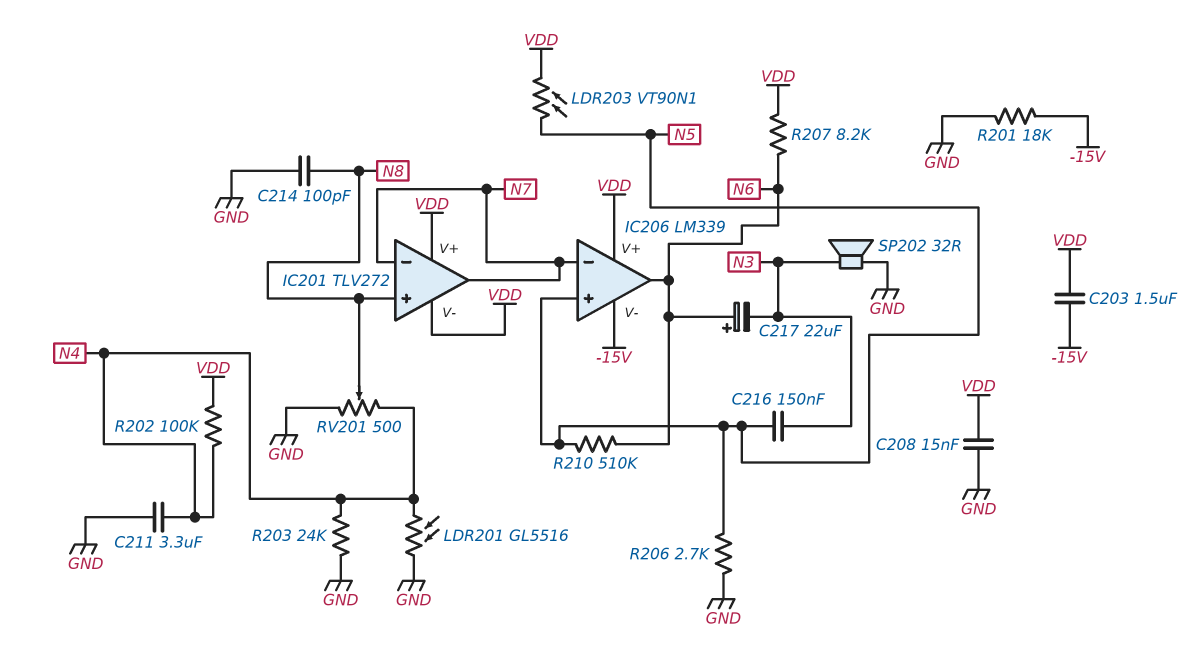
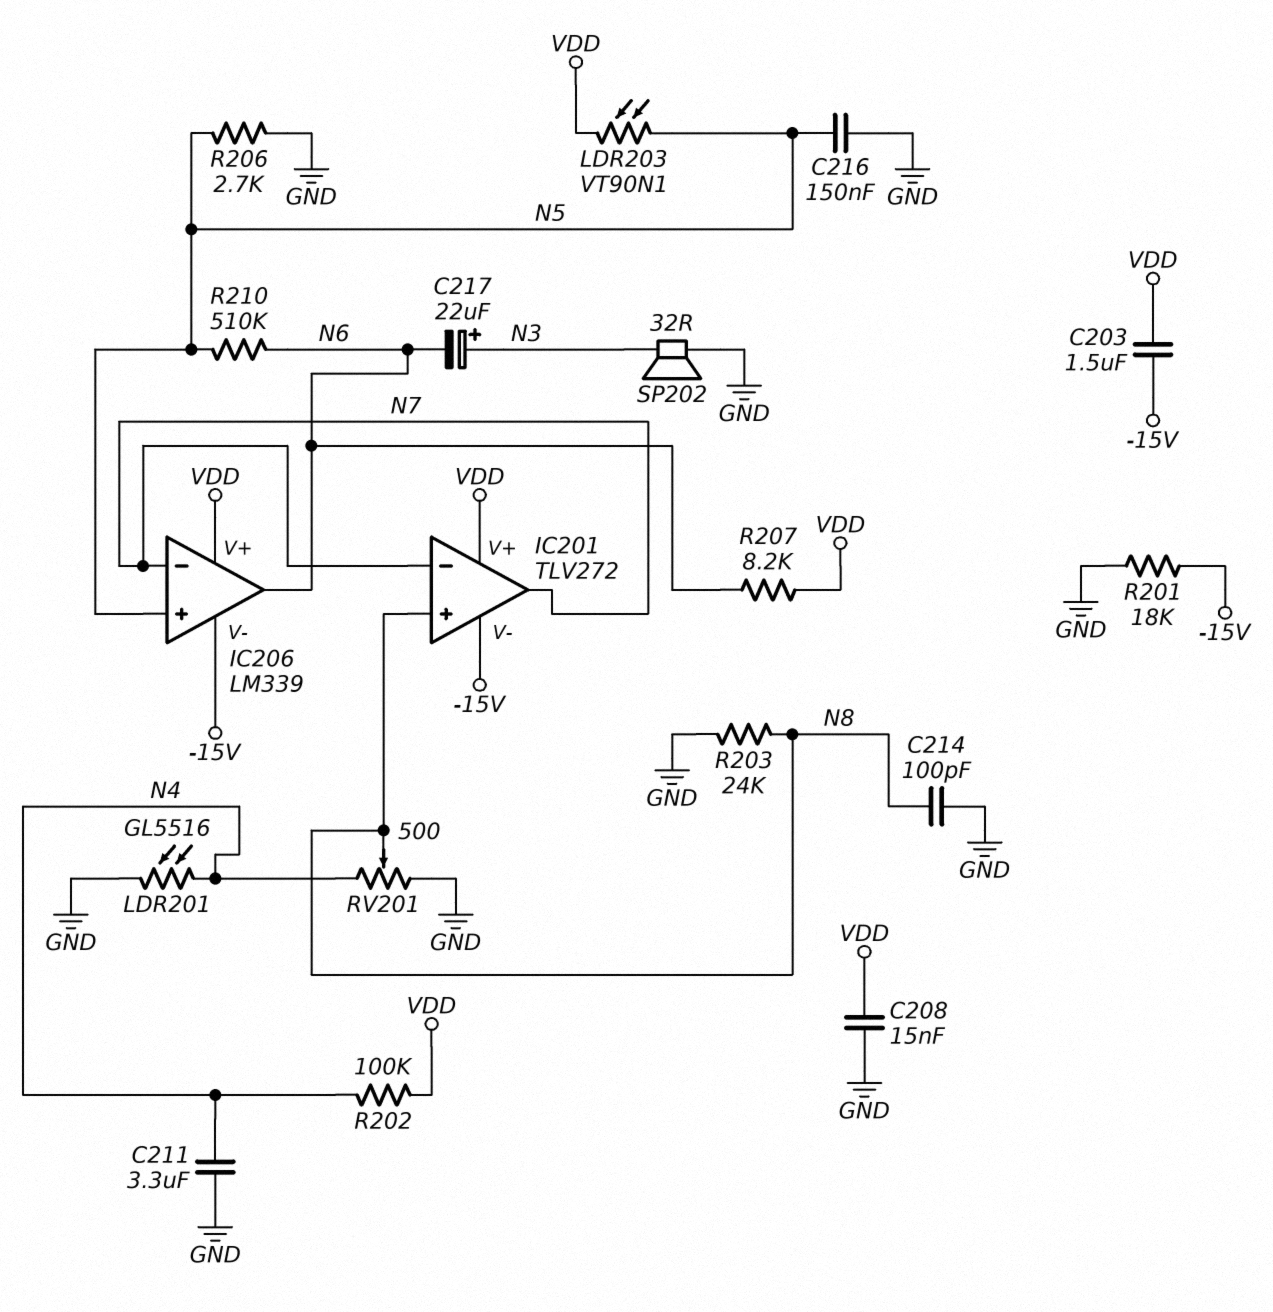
C216: 150nF (N3, N5) -> 150nF (GND, N5)
C217: 22uF (plus N6, minus N3) -> 22uF (plus N3, minus N6)
IC201 pin V-: VDD -> -15V
R203: 24k (GND, N4) -> 24k (GND, N8)

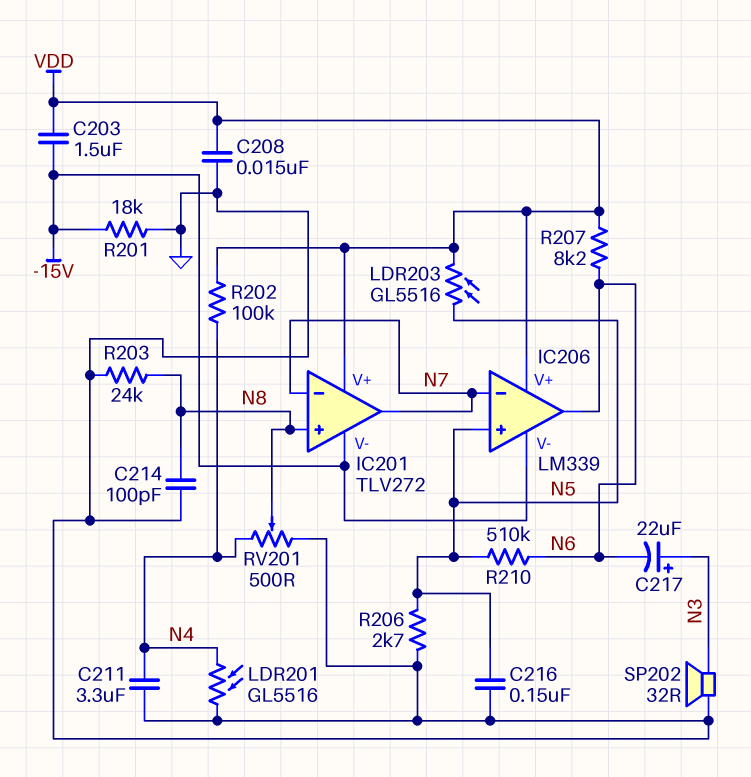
LDR203: VT90N1 (N5, VDD) -> GL5516 (N5, VDD)

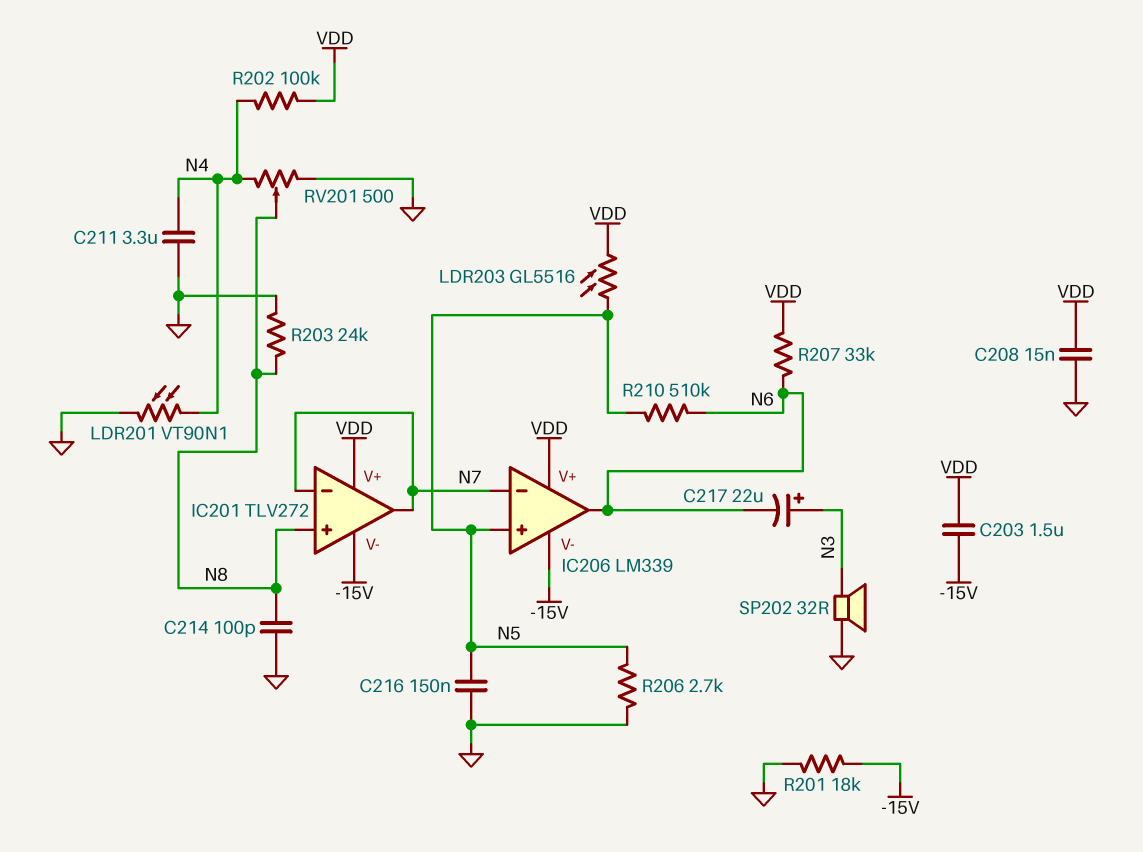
LDR201: GL5516 (GND, N4) -> VT90N1 (GND, N4)
R207: 8.2k (N6, VDD) -> 33k (N6, VDD)

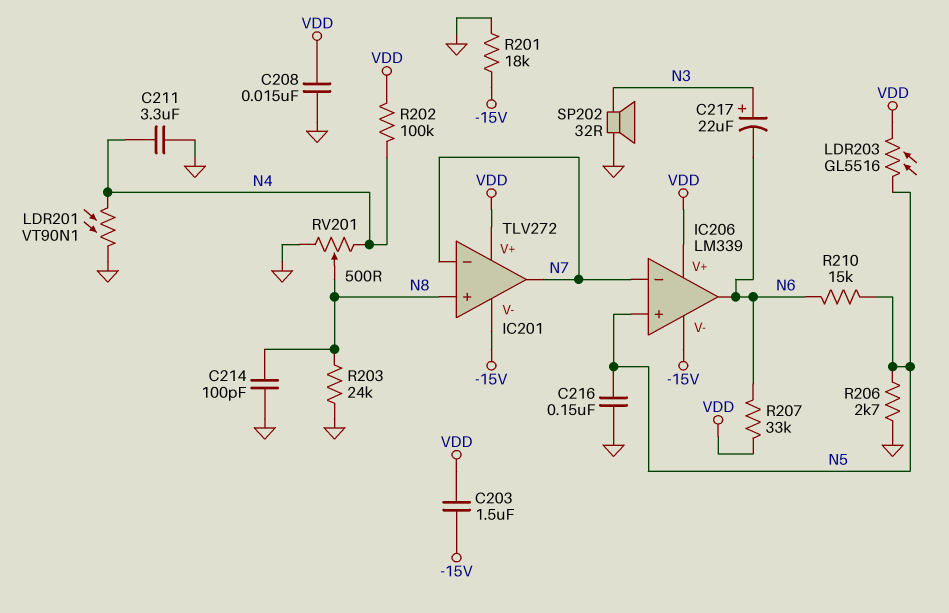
R210: 510k (N5, N6) -> 15k (N5, N6)

